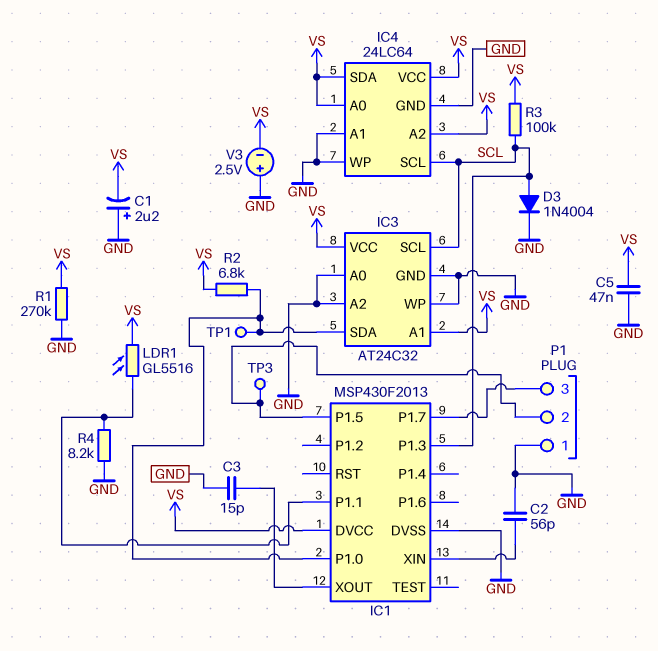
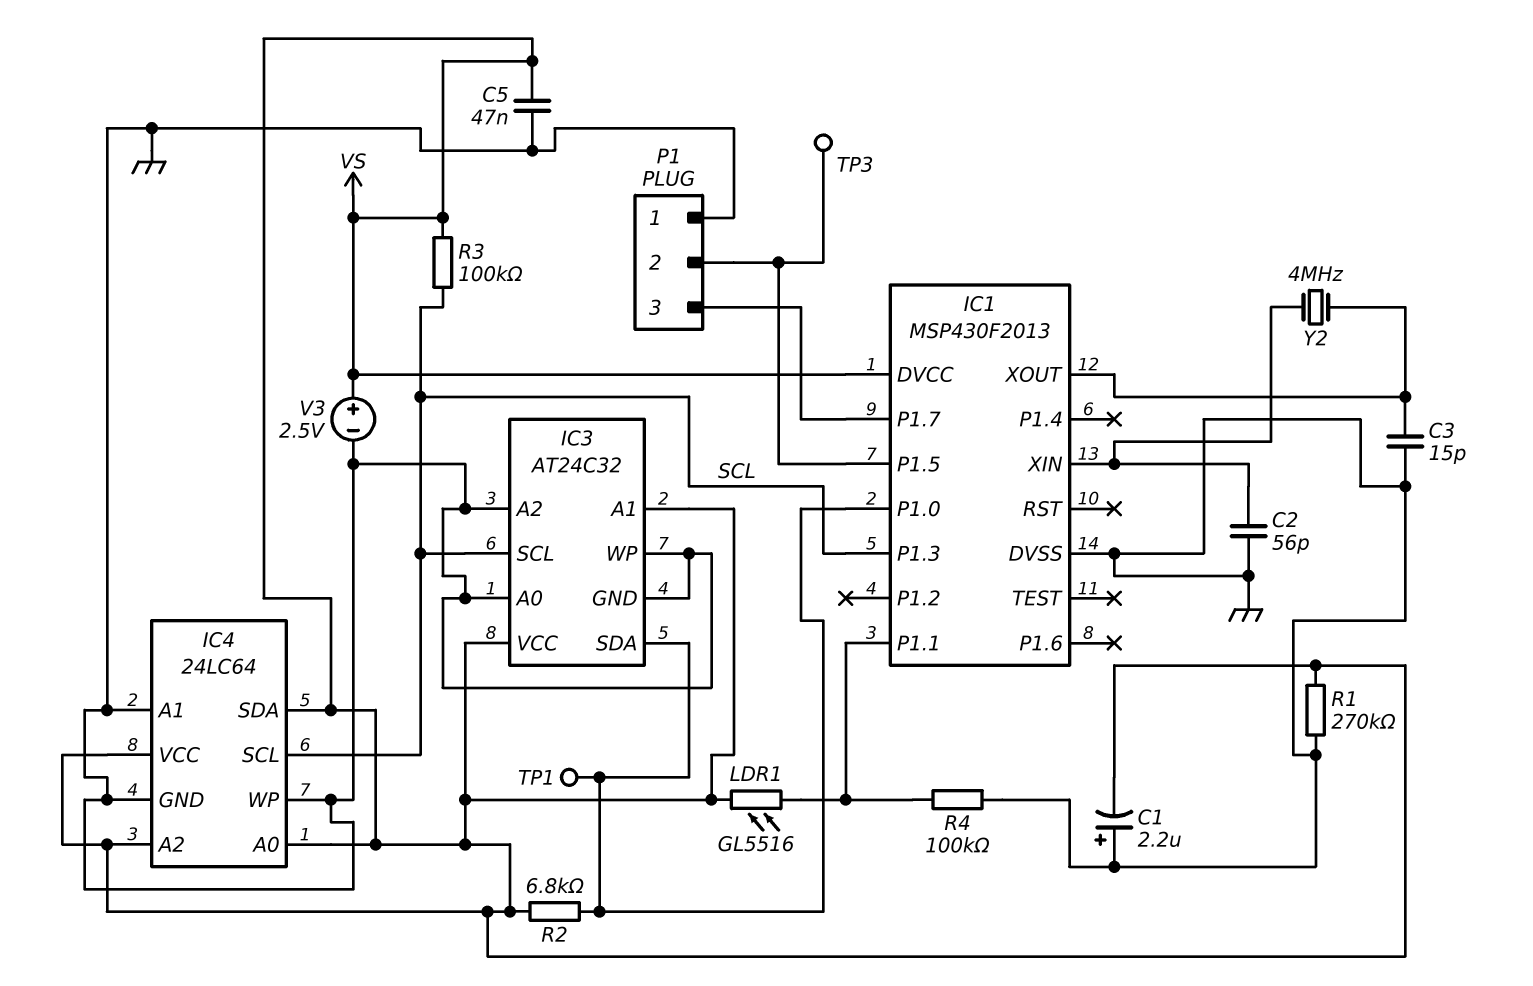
D3: diode 1N4004 (A SCL, K GND) -> none
R4: 8.2k (GND, IC1/P1.1) -> 100k (GND, IC1/P1.1)
V3: 2.5V (plus GND, minus VS) -> 2.5V (plus VS, minus GND)
Y2: none -> 4MHz (IC1/XIN, IC1/XOUT)

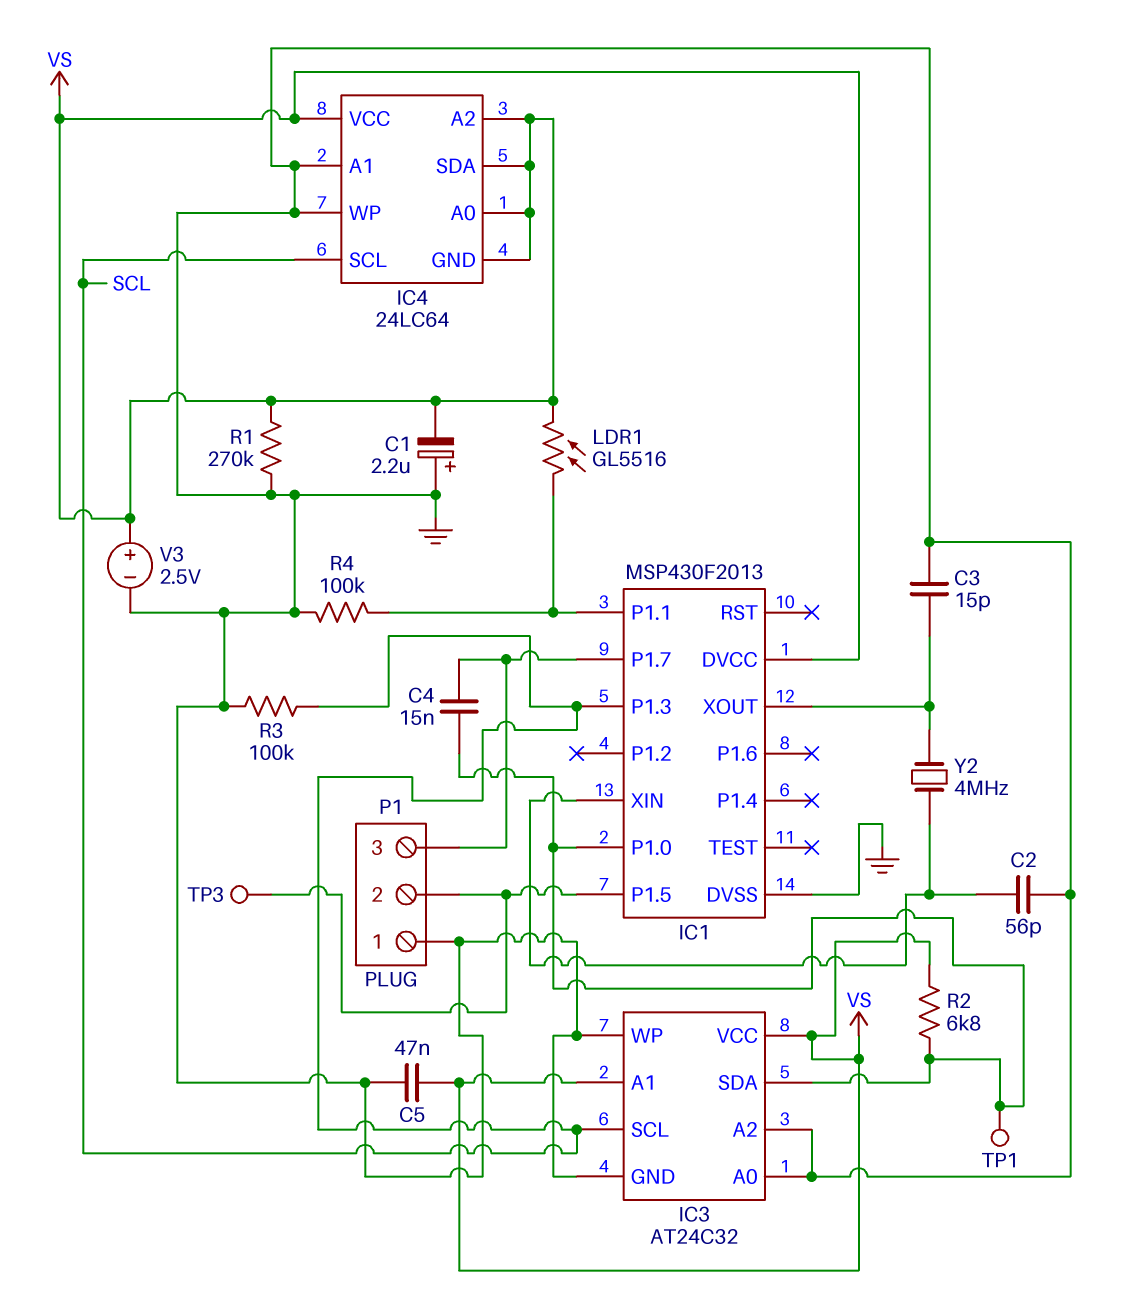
C4: none -> 15nF (IC1/P1.0, IC1/P1.7)
IC4 pin GND: GND -> VS
R3: 100k (SCL, VS) -> 100k (GND, SCL)

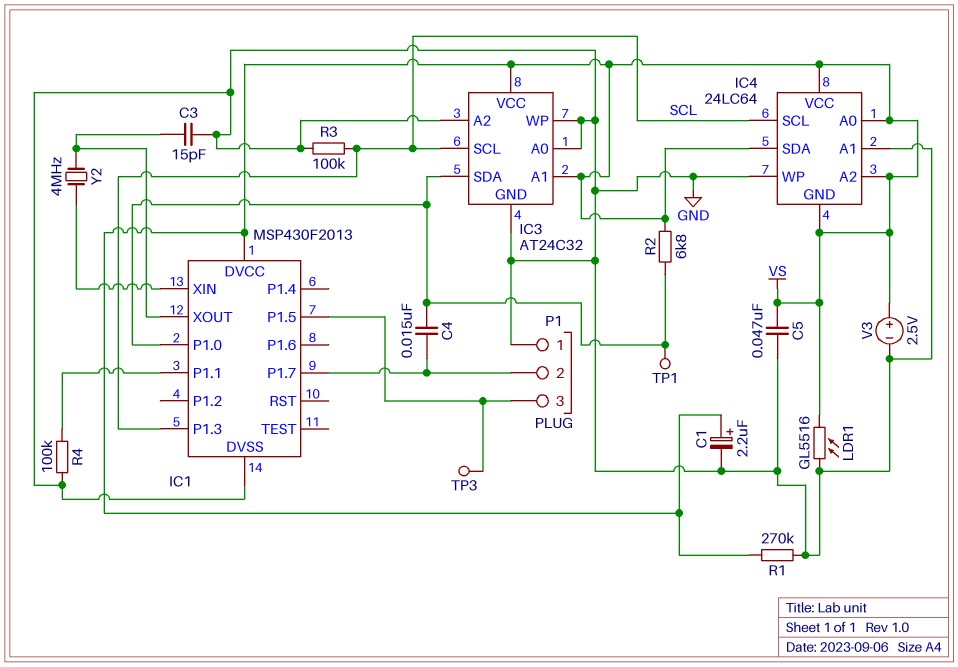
C1: 2.2uF (plus GND, minus VS) -> 2.2uF (plus VS, minus GND)
C2: 56pF (GND, IC1/XIN) -> none
LDR1: GL5516 (IC1/P1.1, VS) -> GL5516 (GND, VS)
P1 pin 2: IC1/P1.5 -> IC1/P1.7
P1 pin 3: IC1/P1.7 -> IC1/P1.5

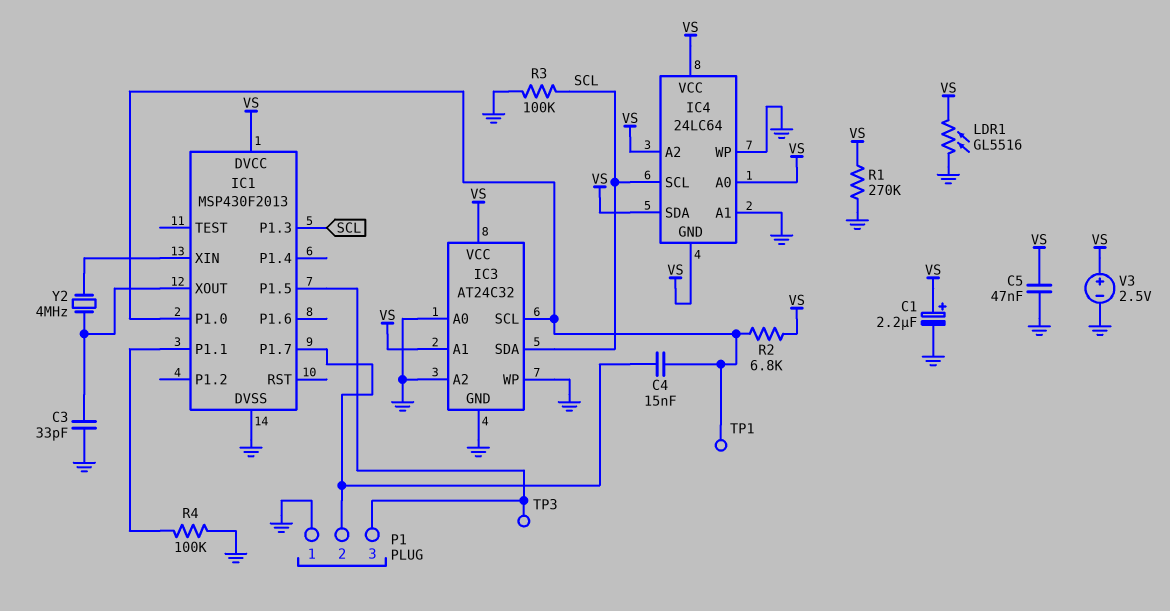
C3: 15pF (GND, IC1/XOUT) -> 33pF (GND, IC1/XOUT)
IC3 pin SCL: SCL -> IC1/P1.0
IC3 pin SDA: IC1/P1.0 -> SCL

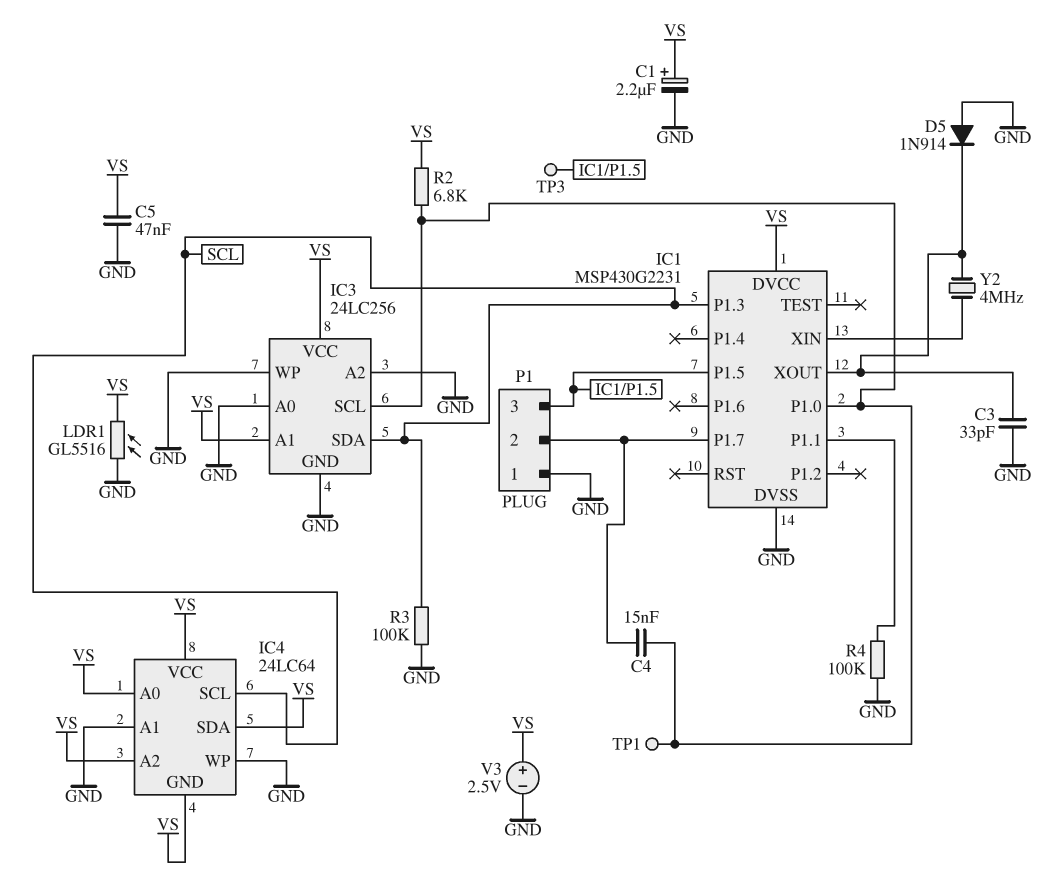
D5: none -> diode 1N914 (A GND, K IC1/XOUT)
IC1: MSP430F2013 -> MSP430G2231
IC3: AT24C32 -> 24LC256
R1: 270k (GND, VS) -> none

